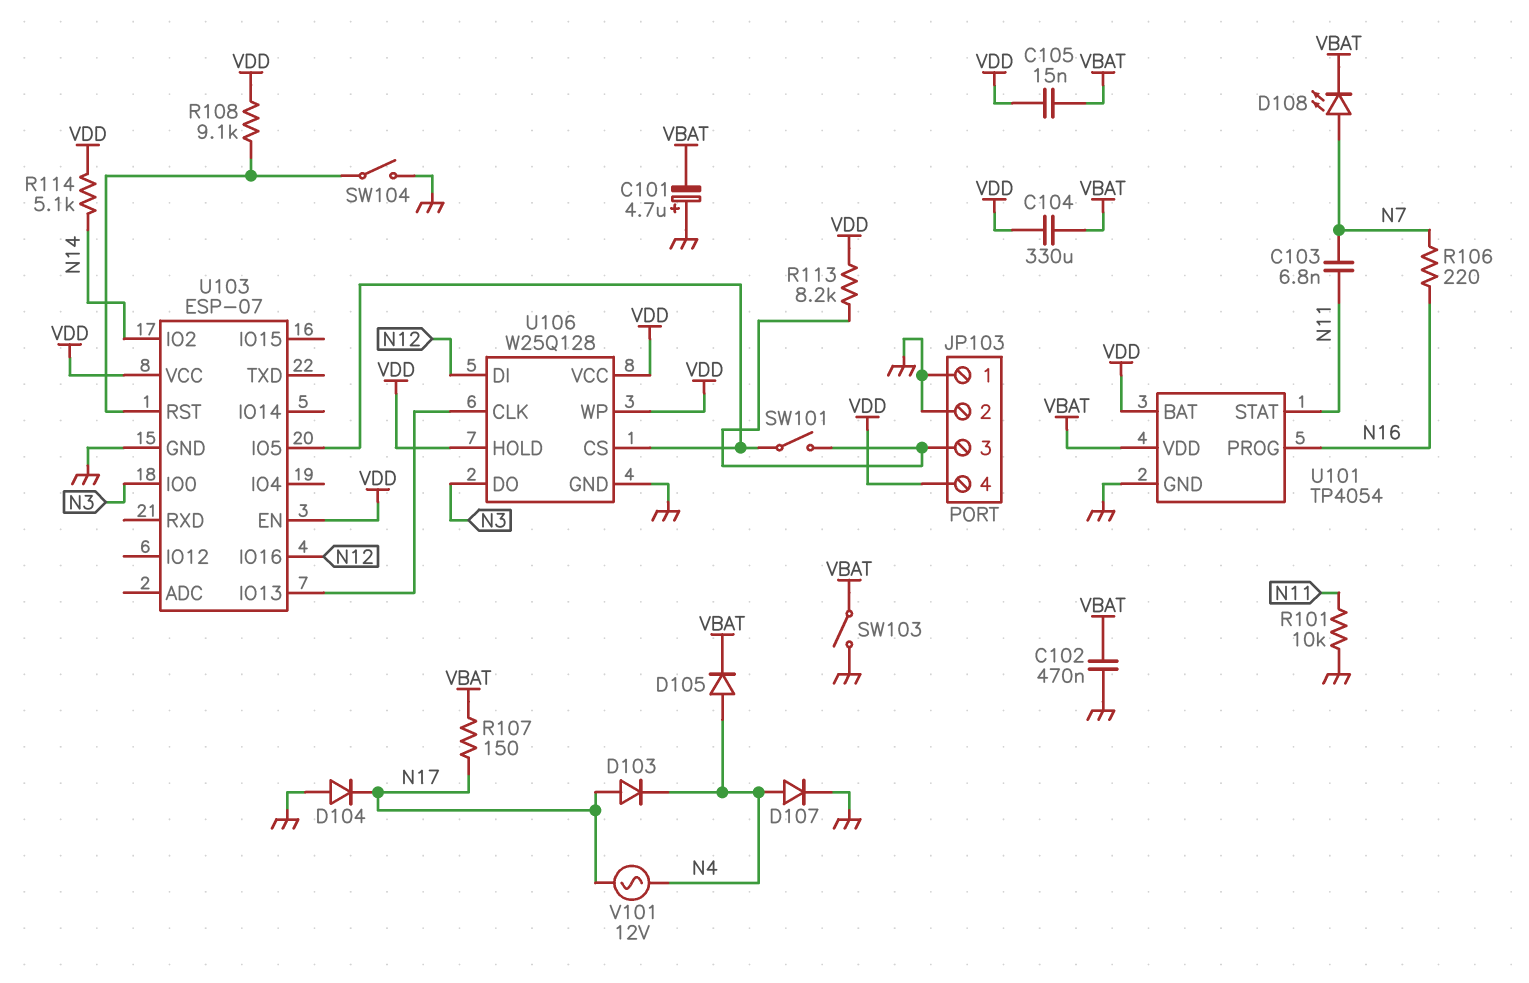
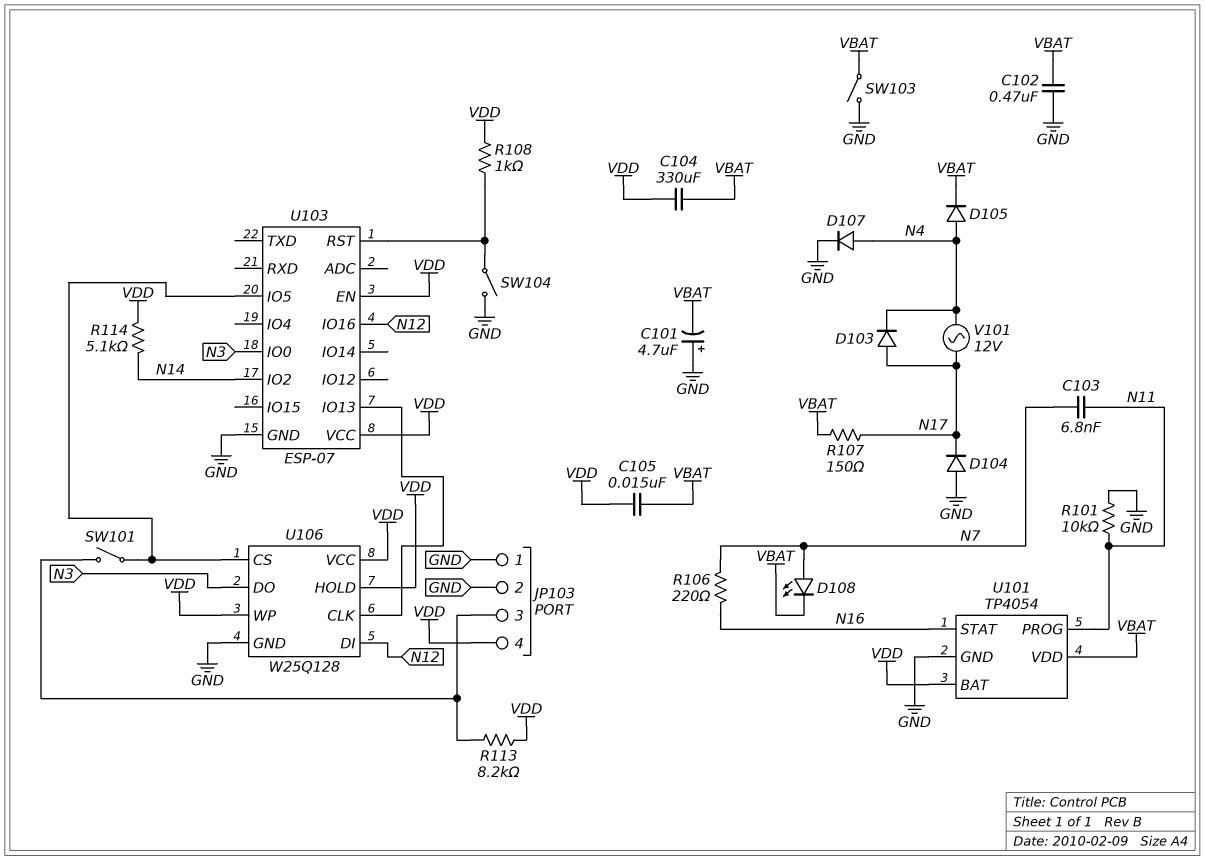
R108: 9.1k (U103/RST, VDD) -> 1k (U103/RST, VDD)
U101 pin PROG: N16 -> N11
U101 pin STAT: N11 -> N16

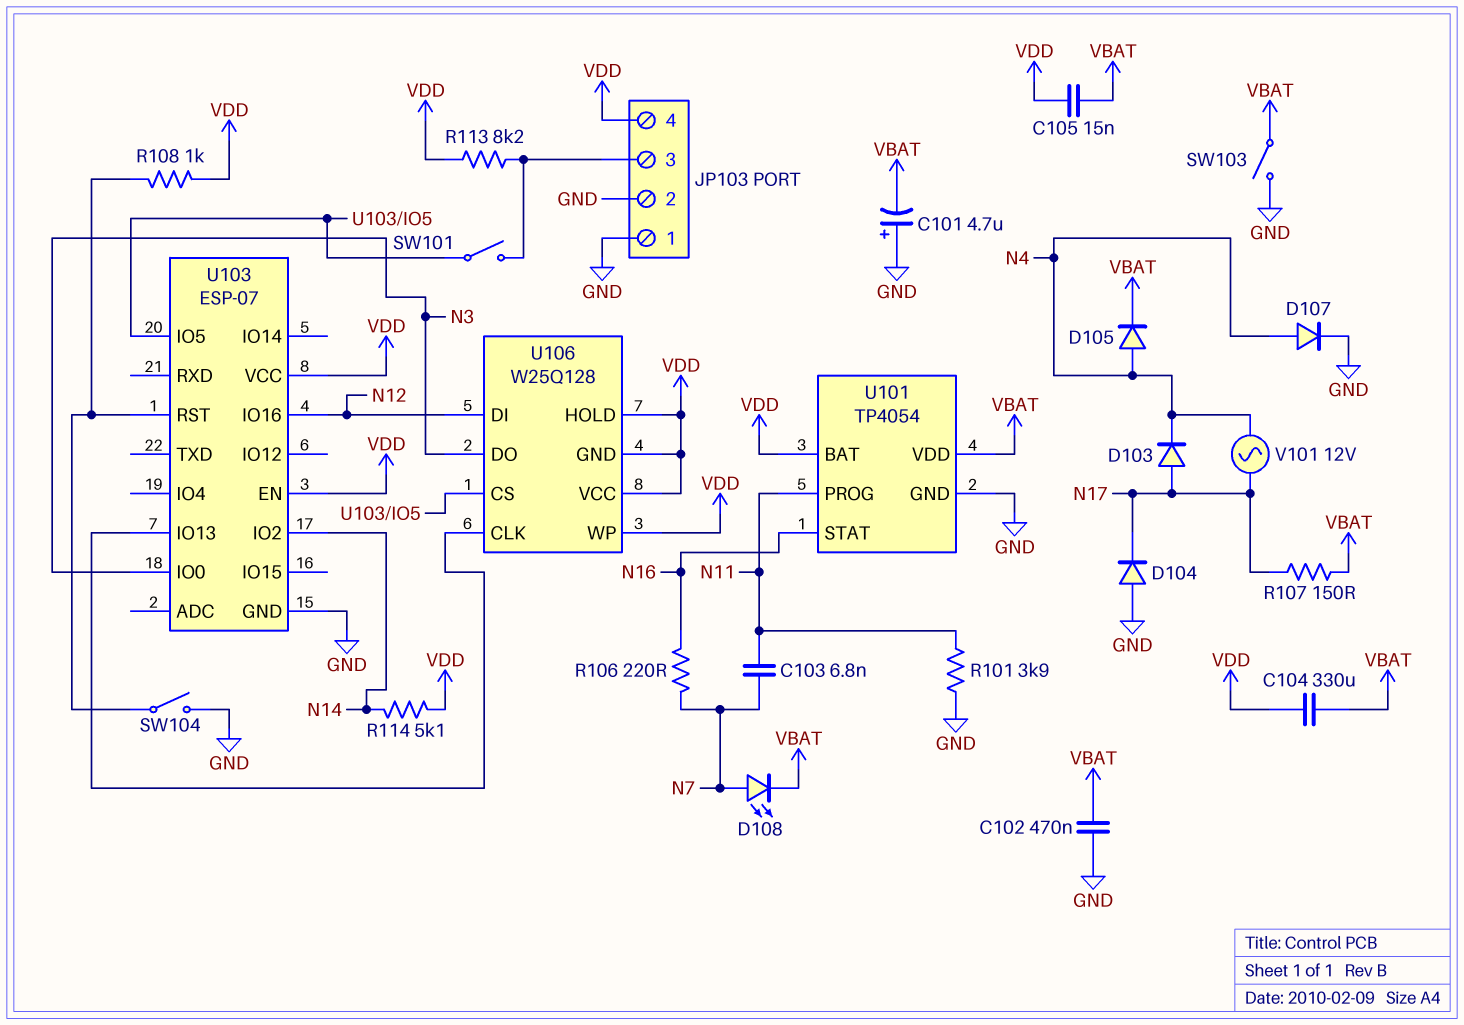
R101: 10k (GND, N11) -> 3.9k (GND, N11)
U106 pin GND: GND -> VDD

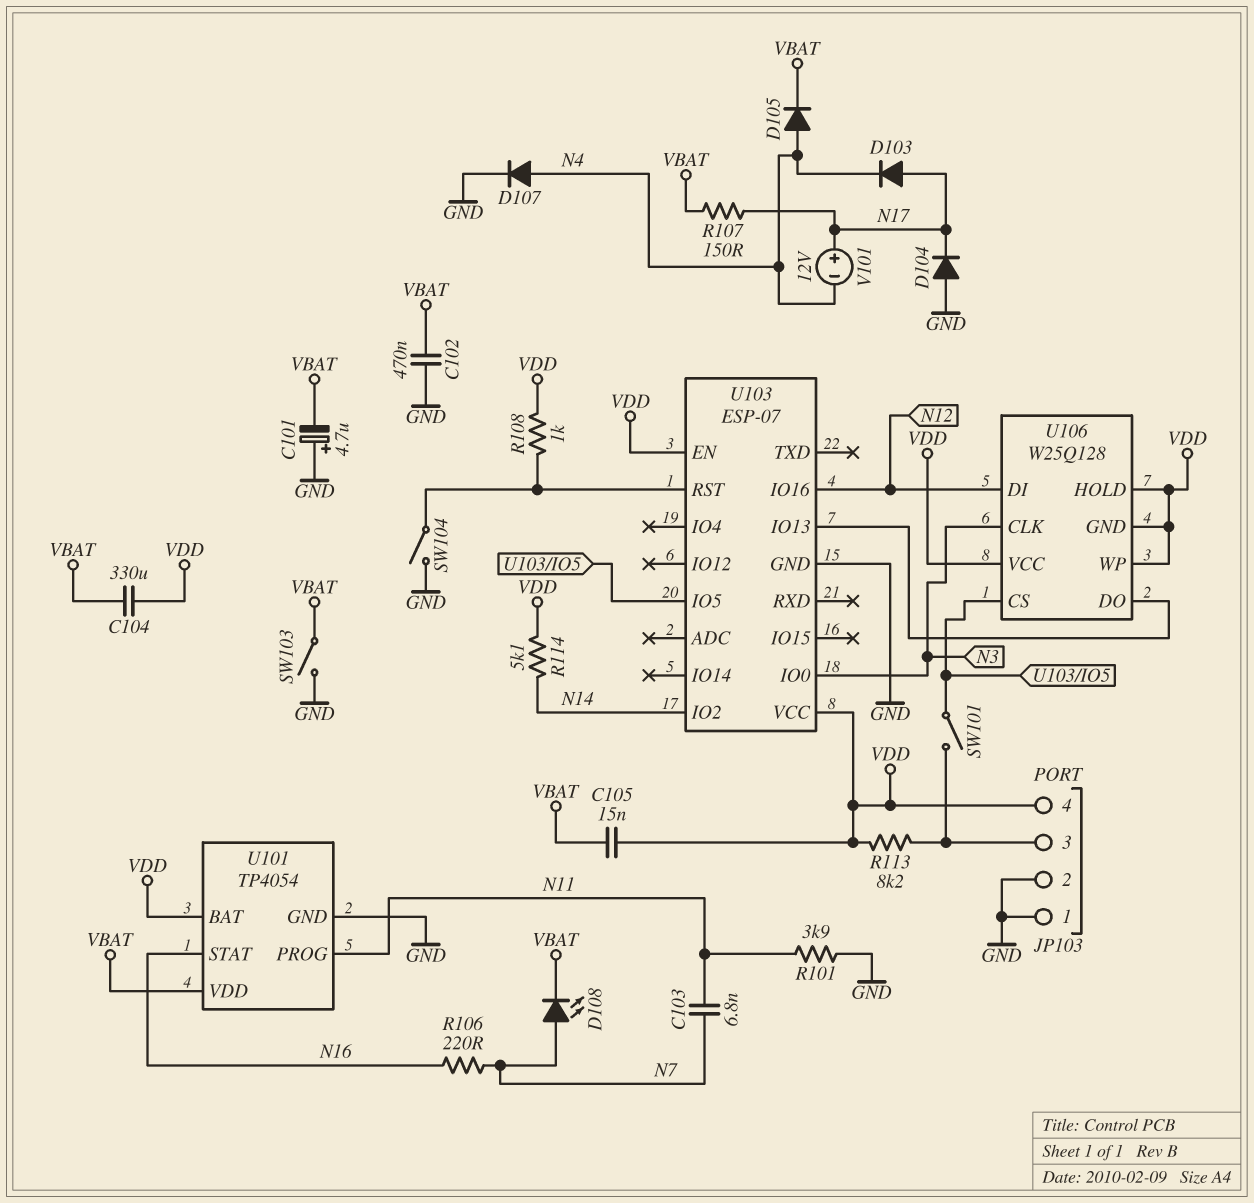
U106 pin CLK: U103/IO13 -> N3
U106 pin DO: N3 -> U103/IO13
V101: AC 12V (N4, N17) -> 12V (plus N17, minus N4)

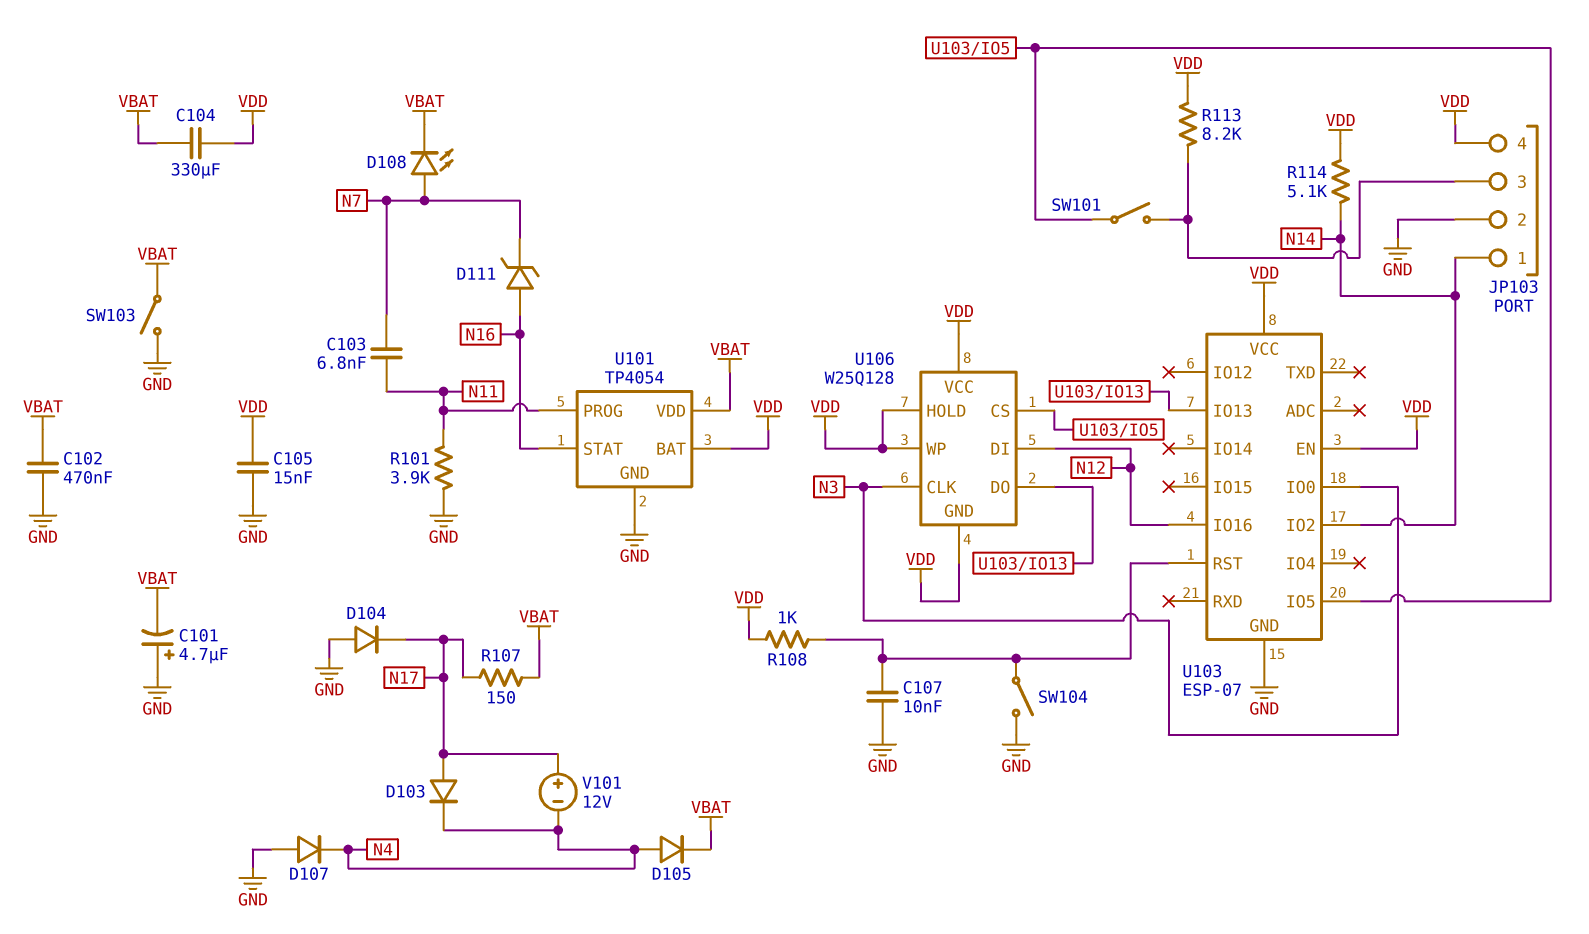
C105: 15nF (VBAT, VDD) -> 15nF (GND, VDD)
C107: none -> 10nF (GND, U103/RST)
D107: diode (A N4, K GND) -> diode (A GND, K N4)
D111: none -> zener (A N16, K N7)
JP103 pin 1: GND -> N14
R106: 220 (N7, N16) -> none

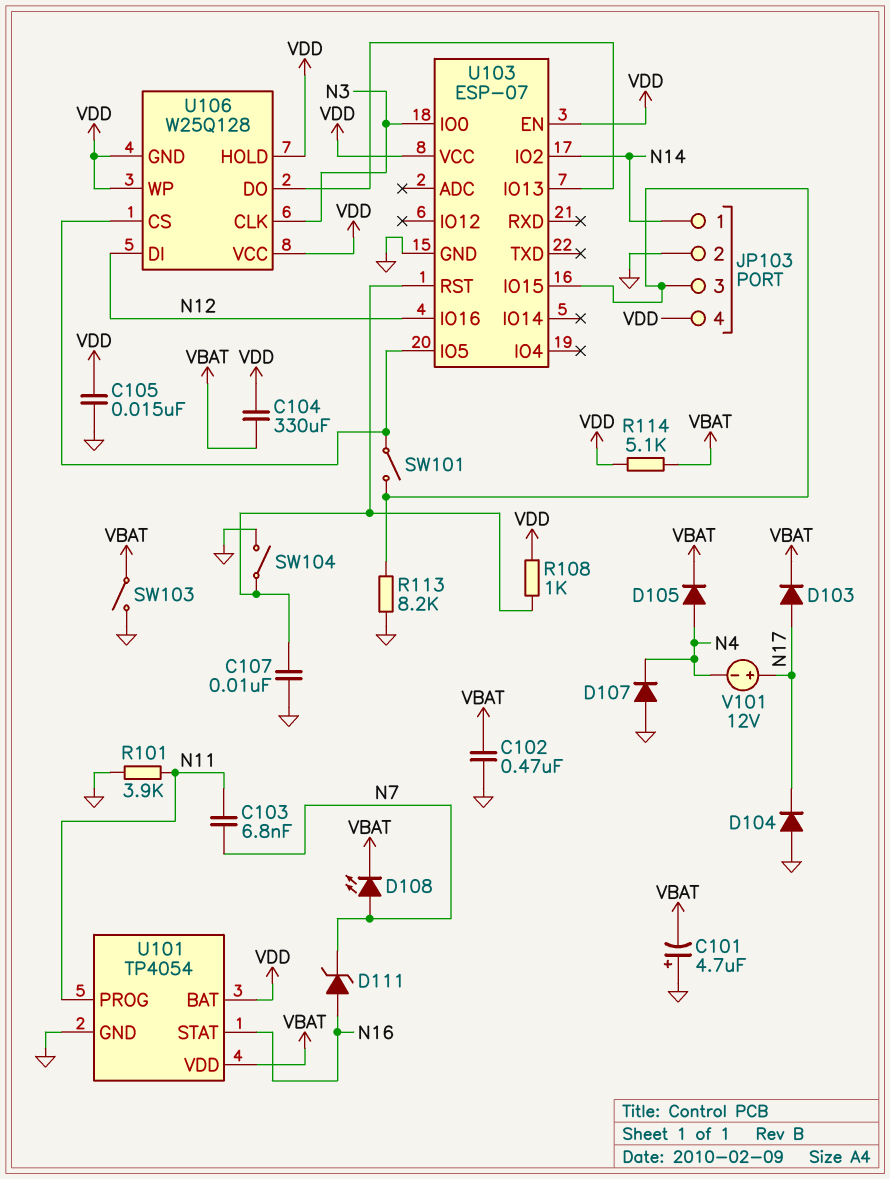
D103: diode (A N17, K N4) -> diode (A N17, K VBAT)
R107: 150 (N17, VBAT) -> none
R113: 8.2k (JP103/3, VDD) -> 8.2k (GND, JP103/3)
R114: 5.1k (N14, VDD) -> 5.1k (VBAT, VDD)
U103 pin IO15: none -> JP103/3

